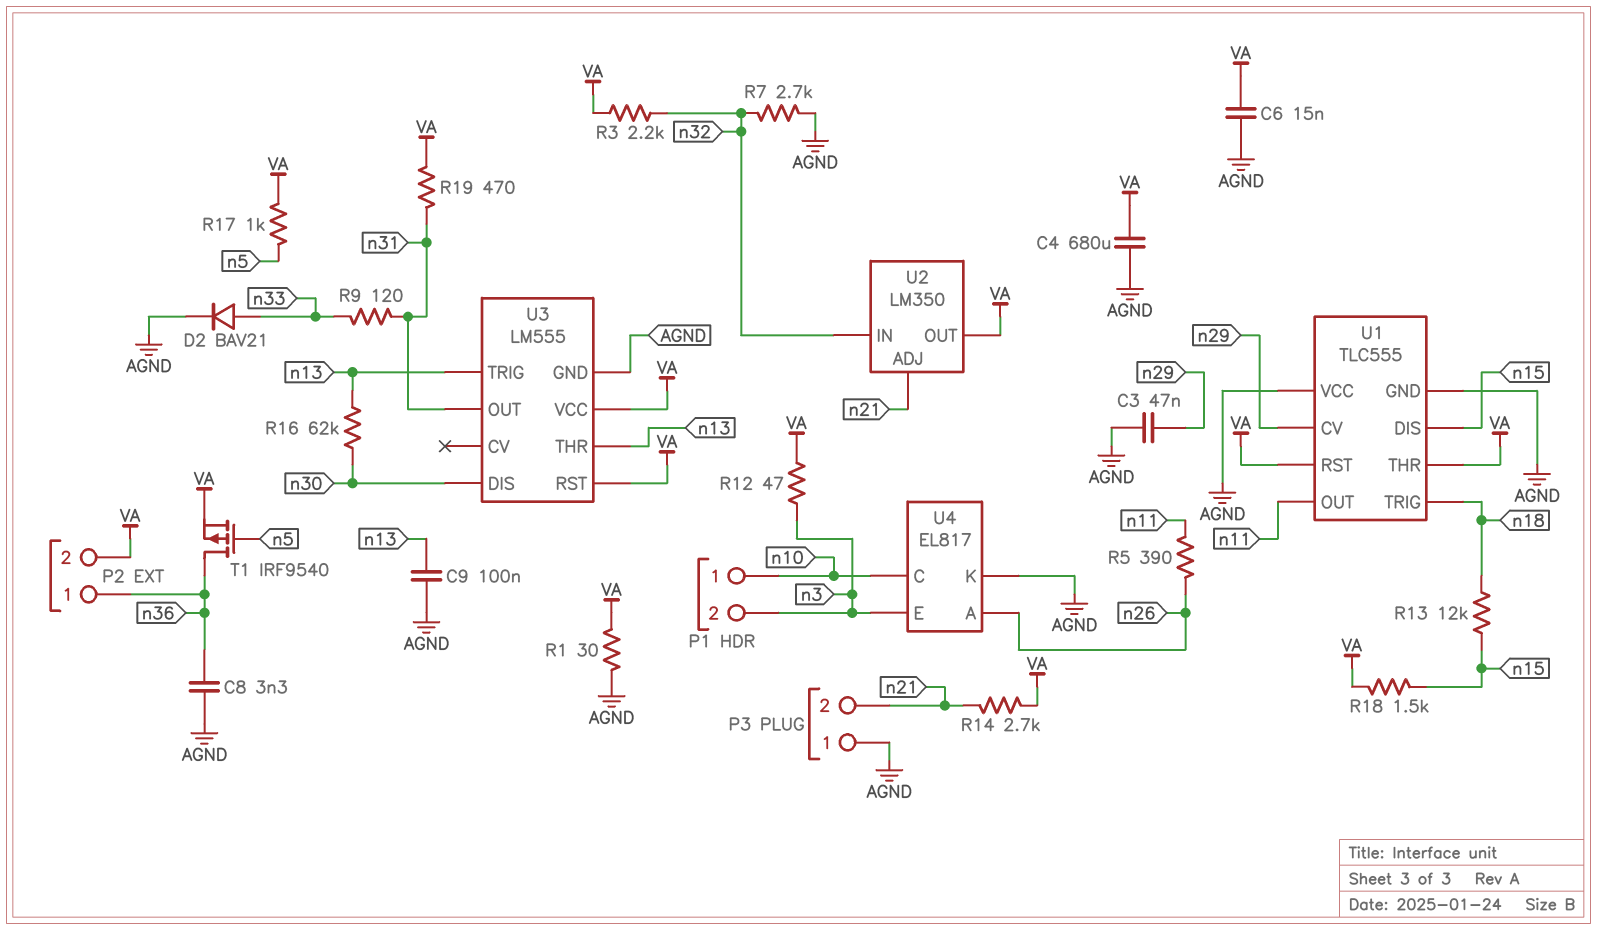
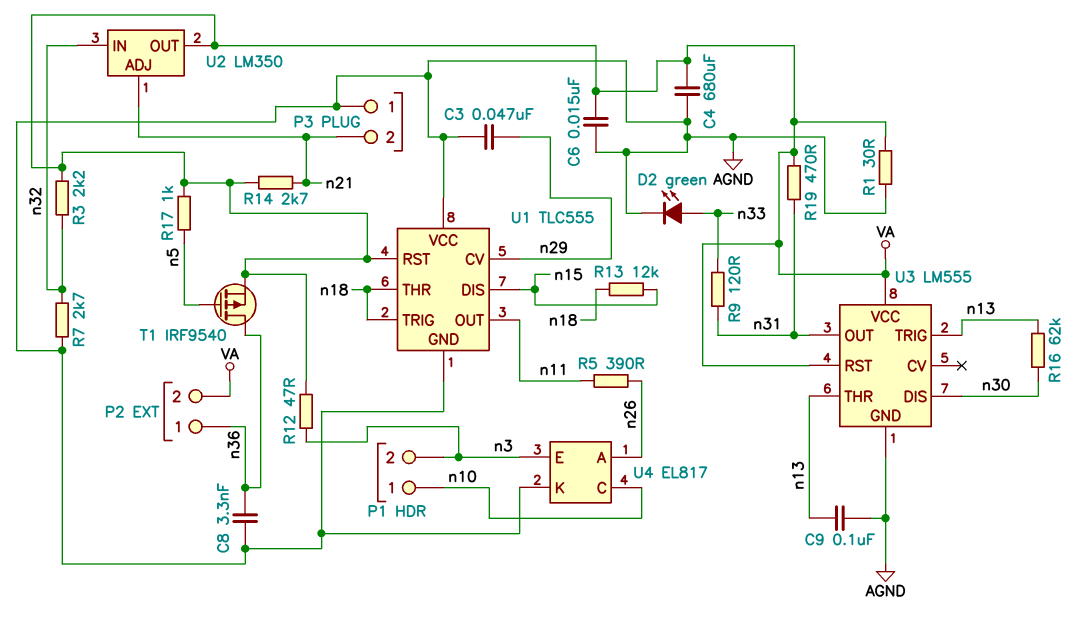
D2: diode BAV21 (A n33, K AGND) -> LED green (A n33, K AGND)
R18: 1.5k (VA, n15) -> none
U1 pin THR: VA -> n18

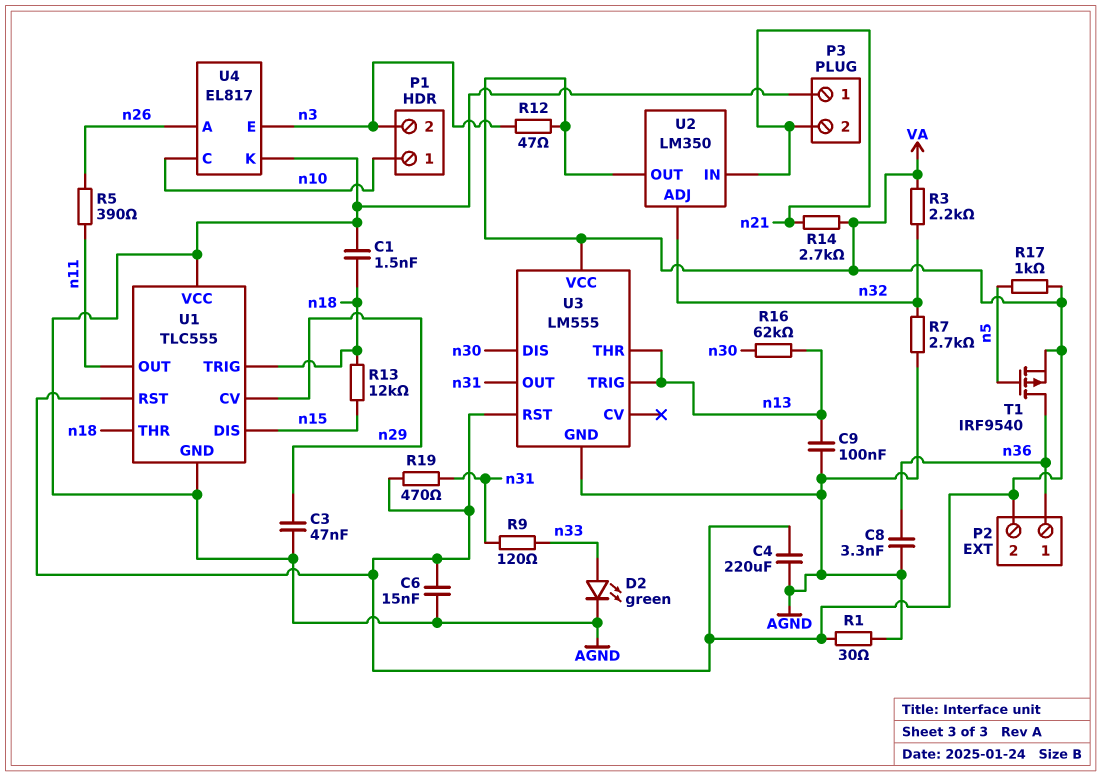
C1: none -> 1.5nF (AGND, n18)
C4: 680uF (AGND, VA) -> 220uF (AGND, VA)
U2 pin ADJ: n21 -> n32
U2 pin IN: n32 -> n21

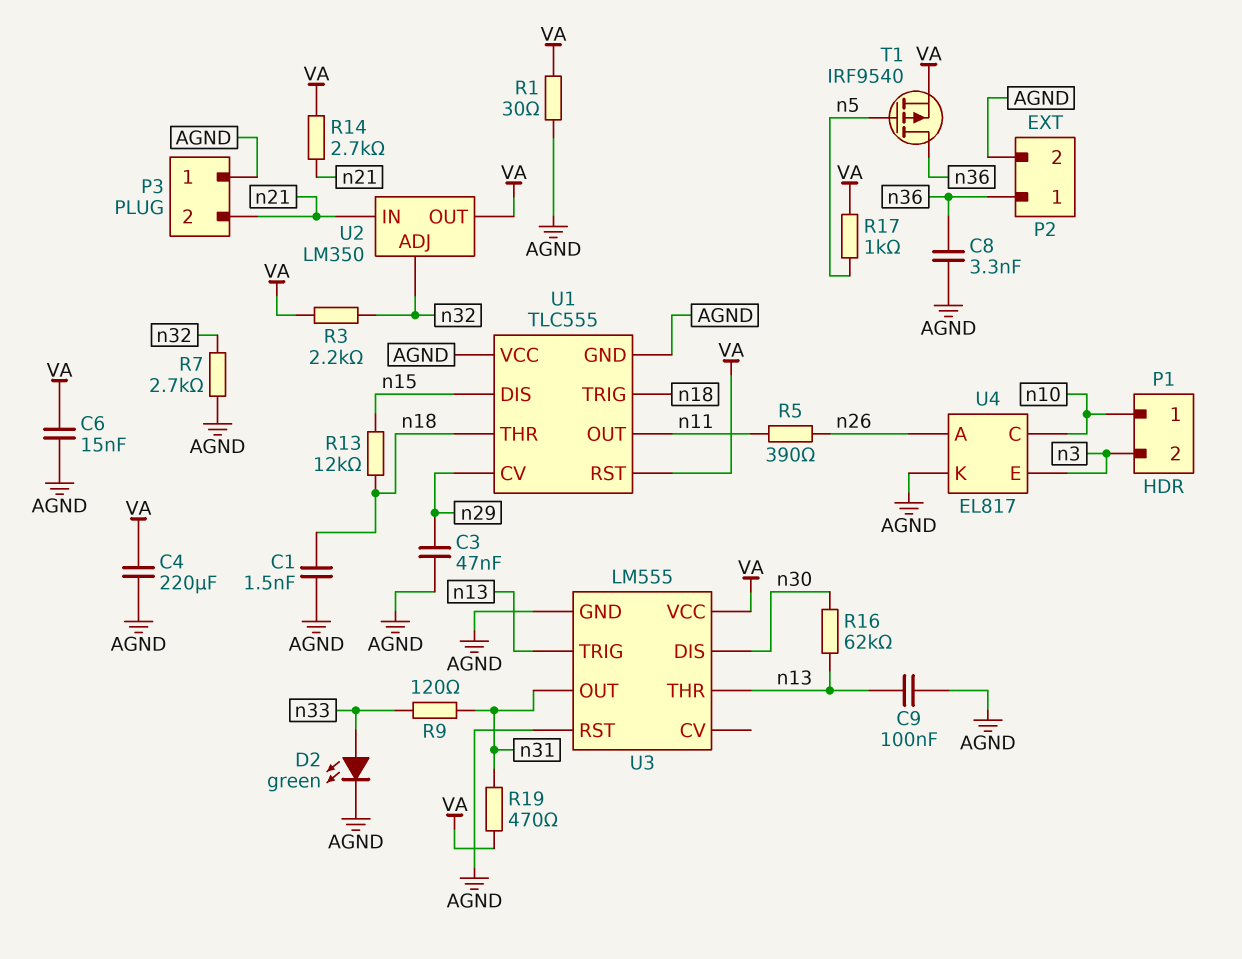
P2 pin 2: VA -> AGND
R12: 47 (VA, n3) -> none
U3 pin RST: VA -> AGND

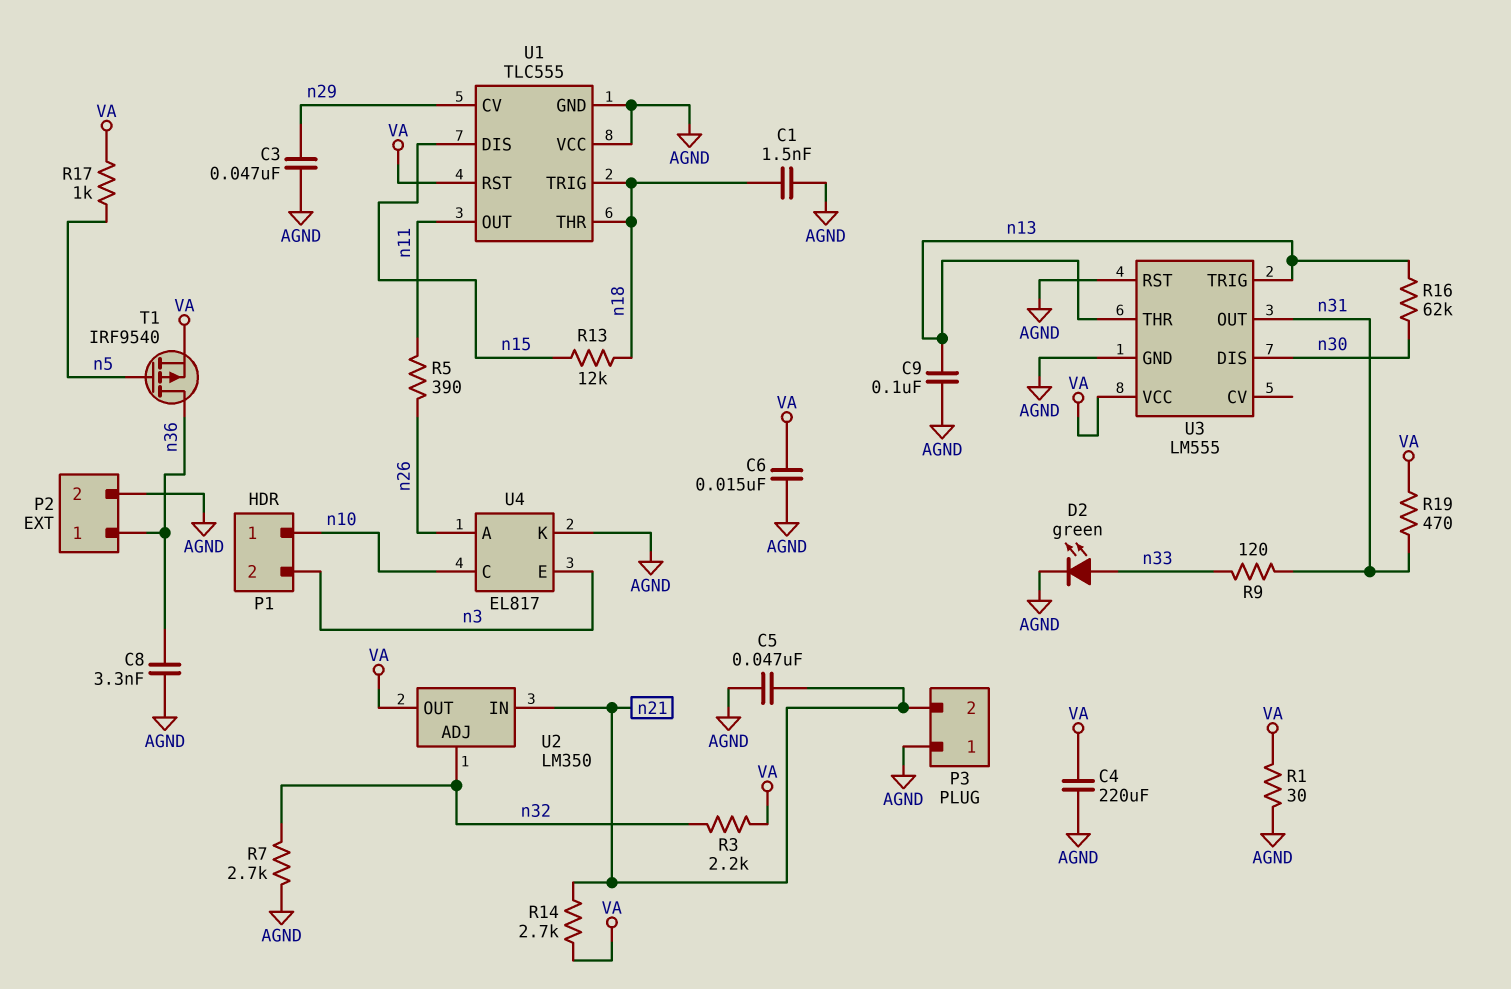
C5: none -> 47nF (AGND, n21)

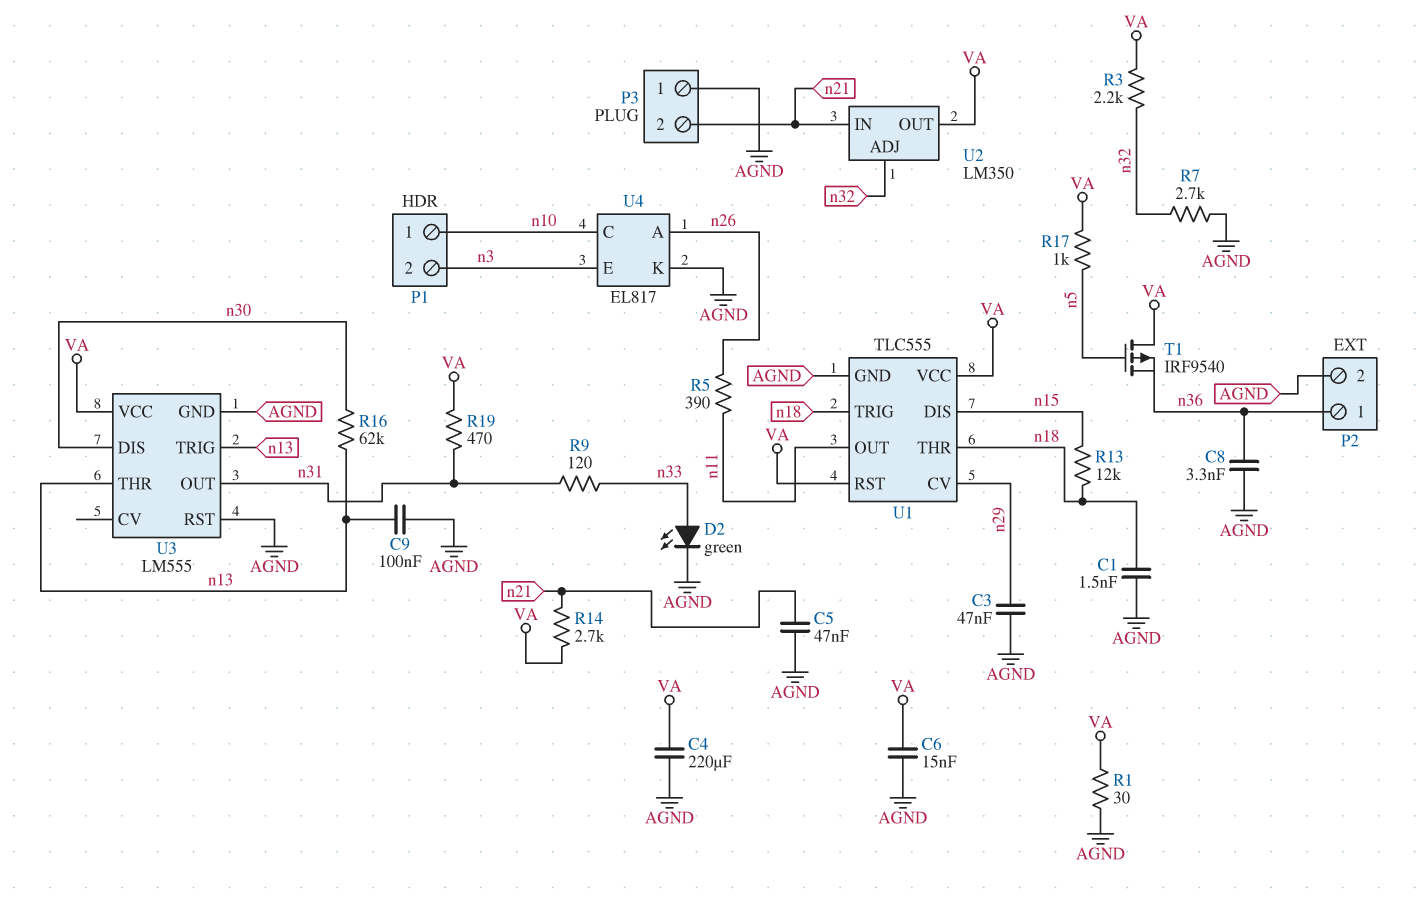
T1: PMOS IRF9540 (G n5, D n36, S VA) -> PMOS IRF9540 (G n5, D VA, S n36)
U1 pin VCC: AGND -> VA

